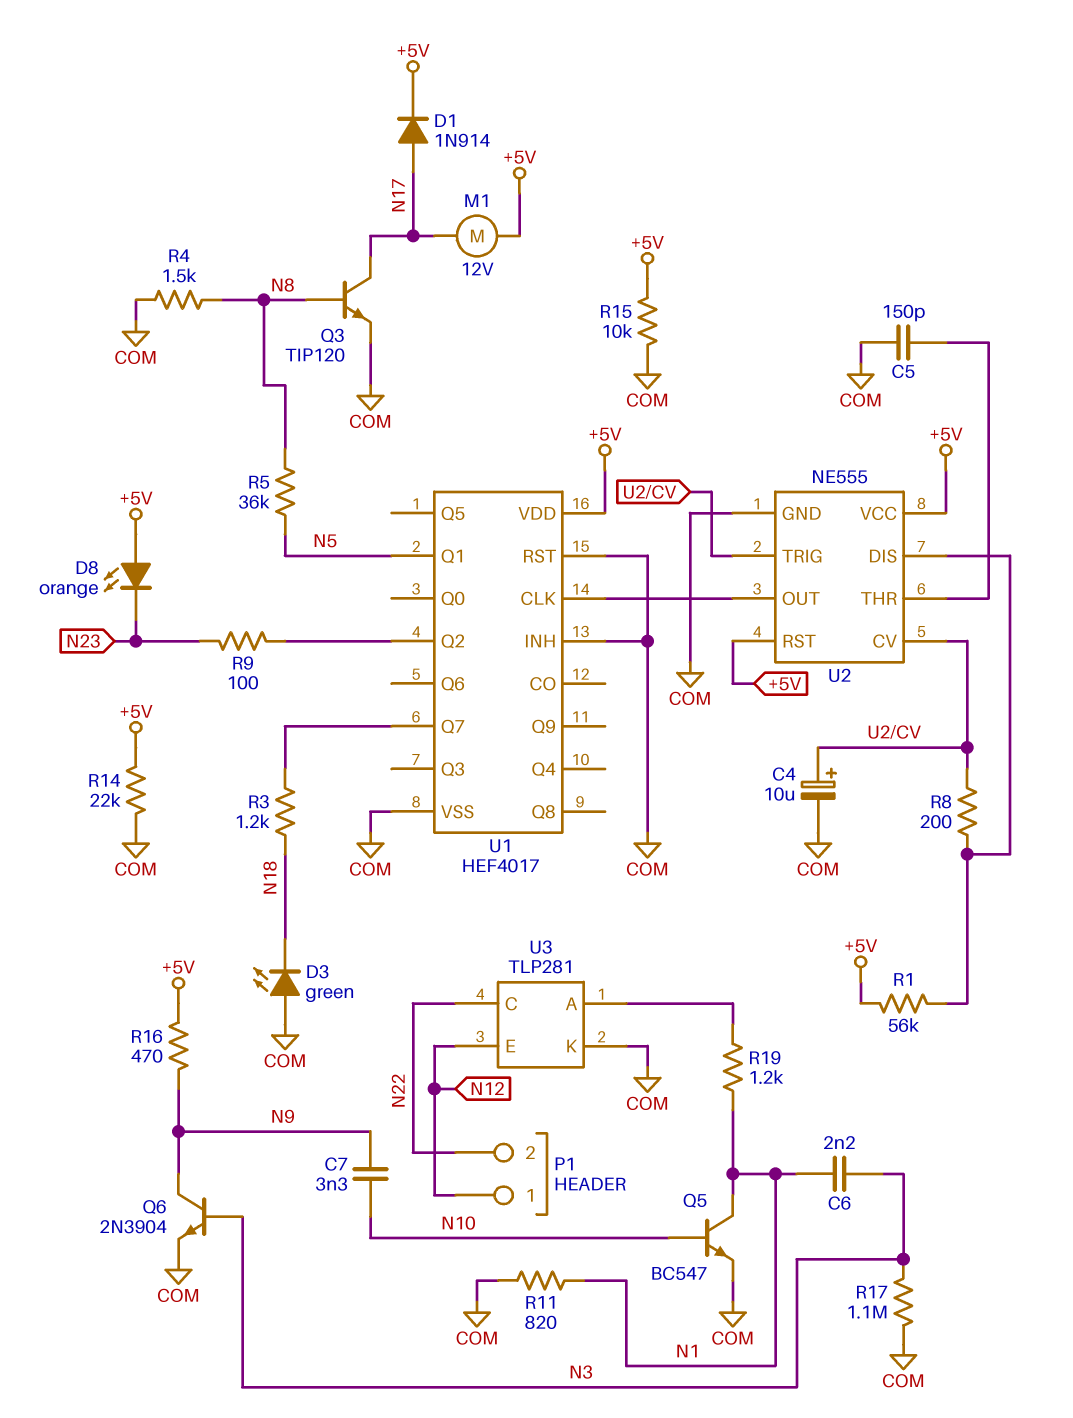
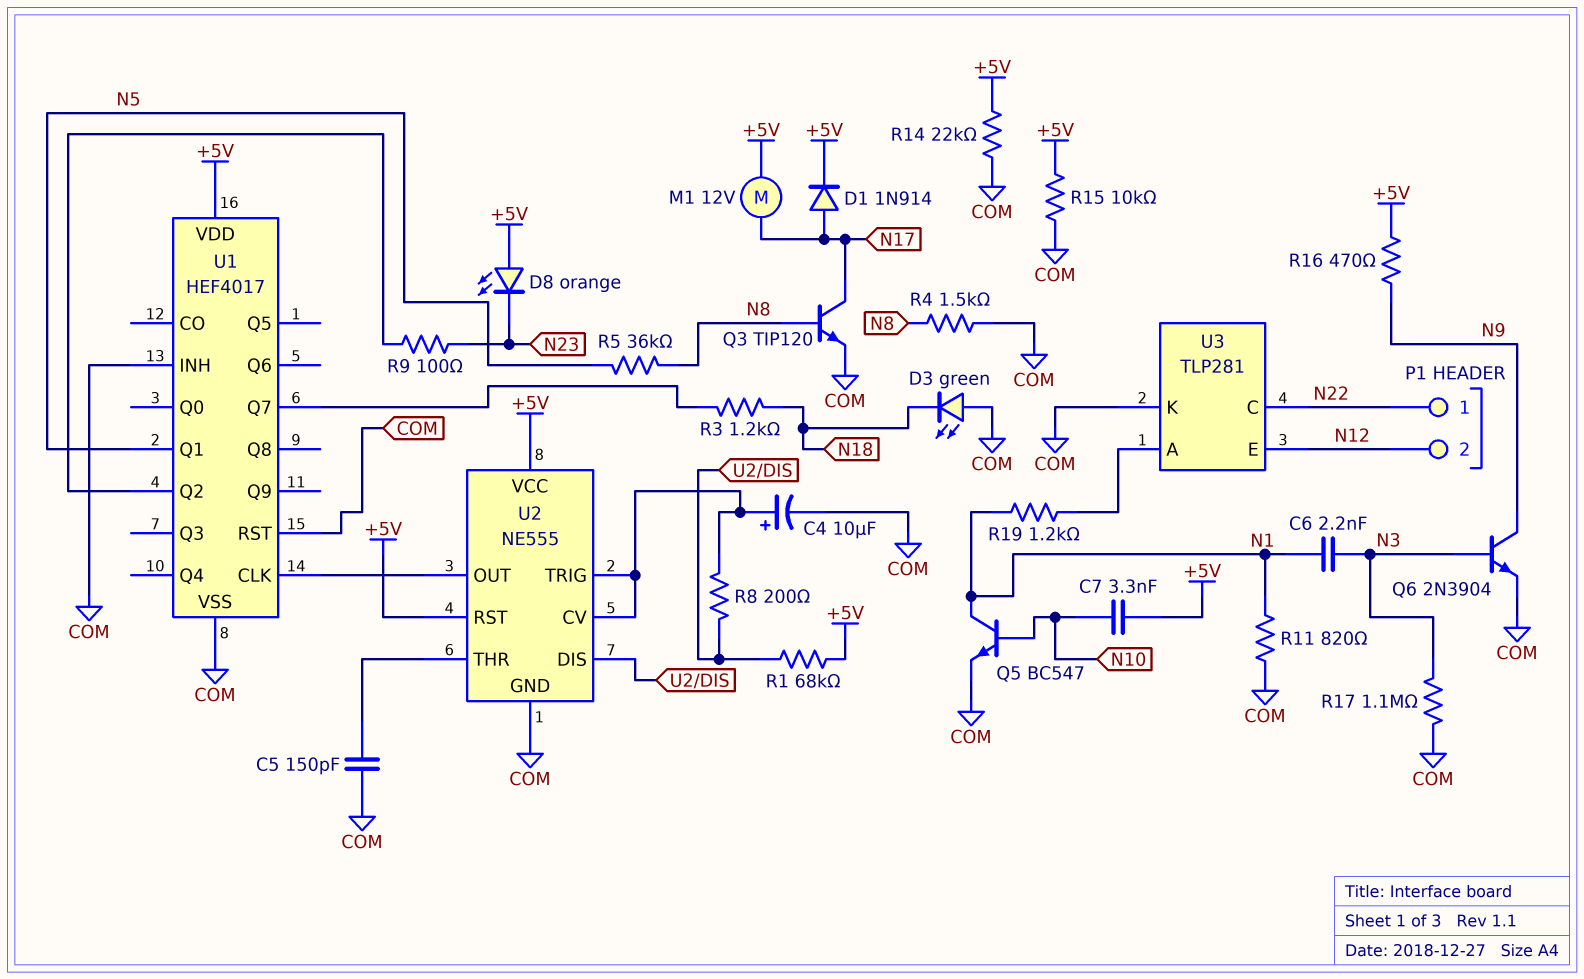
C7: 3.3nF (N9, N10) -> 3.3nF (+5V, N10)
P1 pin 1: N12 -> N22
P1 pin 2: N22 -> N12
R1: 56k (+5V, U2/DIS) -> 68k (+5V, U2/DIS)

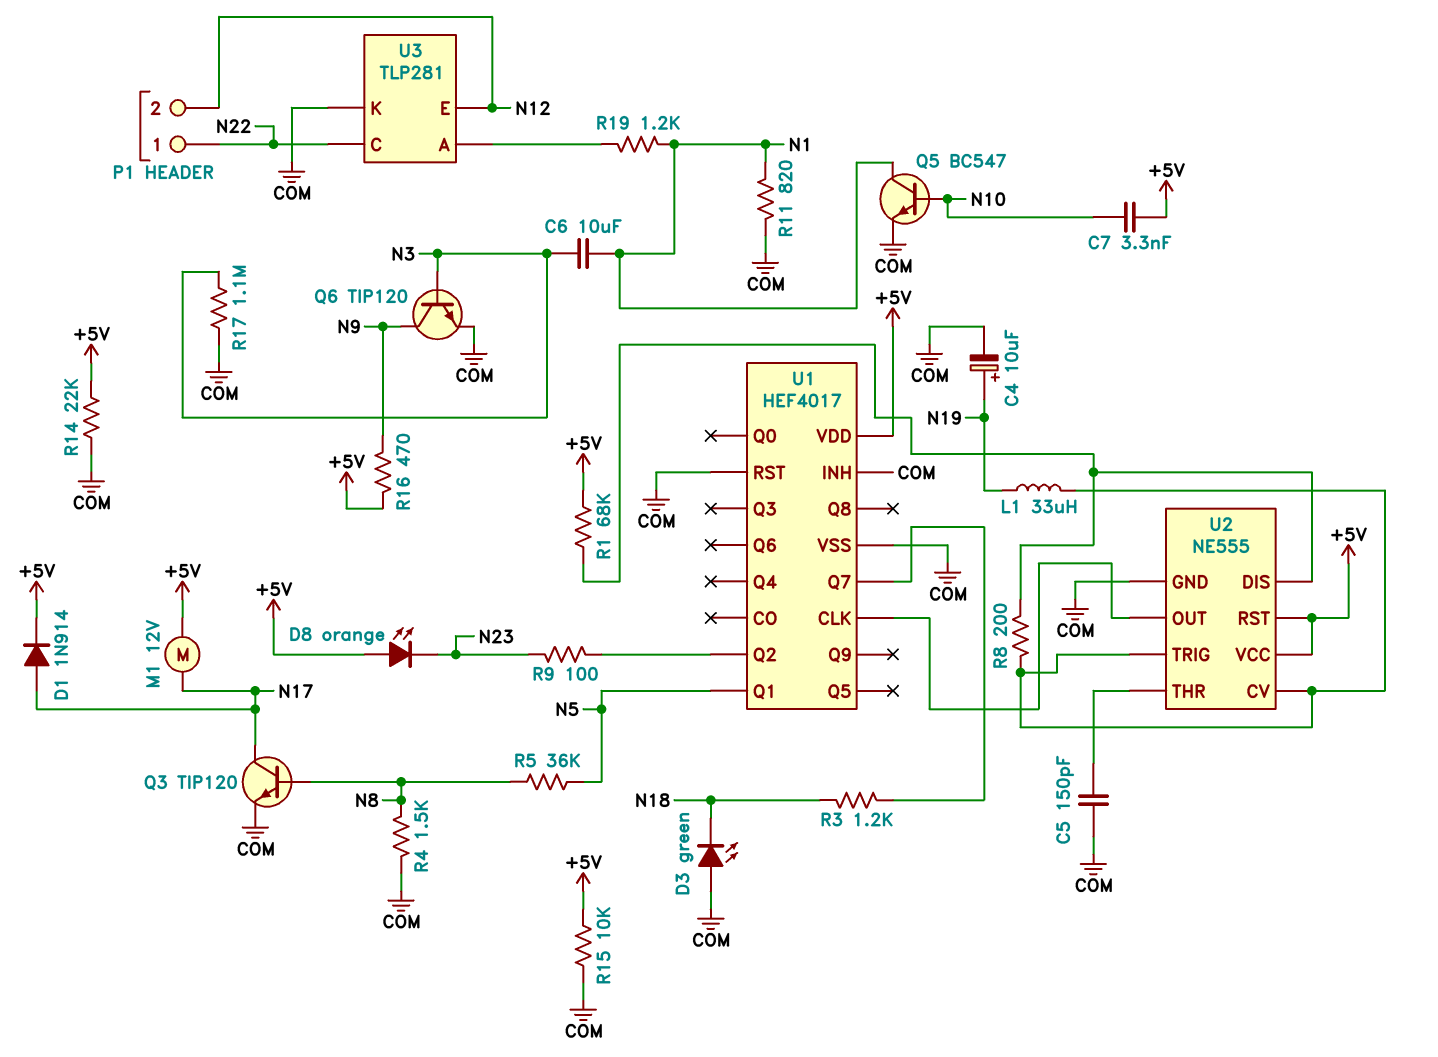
C4: 10uF (plus U2/CV, minus COM) -> 10uF (plus N19, minus COM)
C6: 2.2nF (N1, N3) -> 10uF (N1, N3)
L1: none -> 33uH (N19, U2/CV)
Q6: NPN 2N3904 (B N3, C N9, E COM) -> NPN TIP120 (B N3, C N9, E COM)

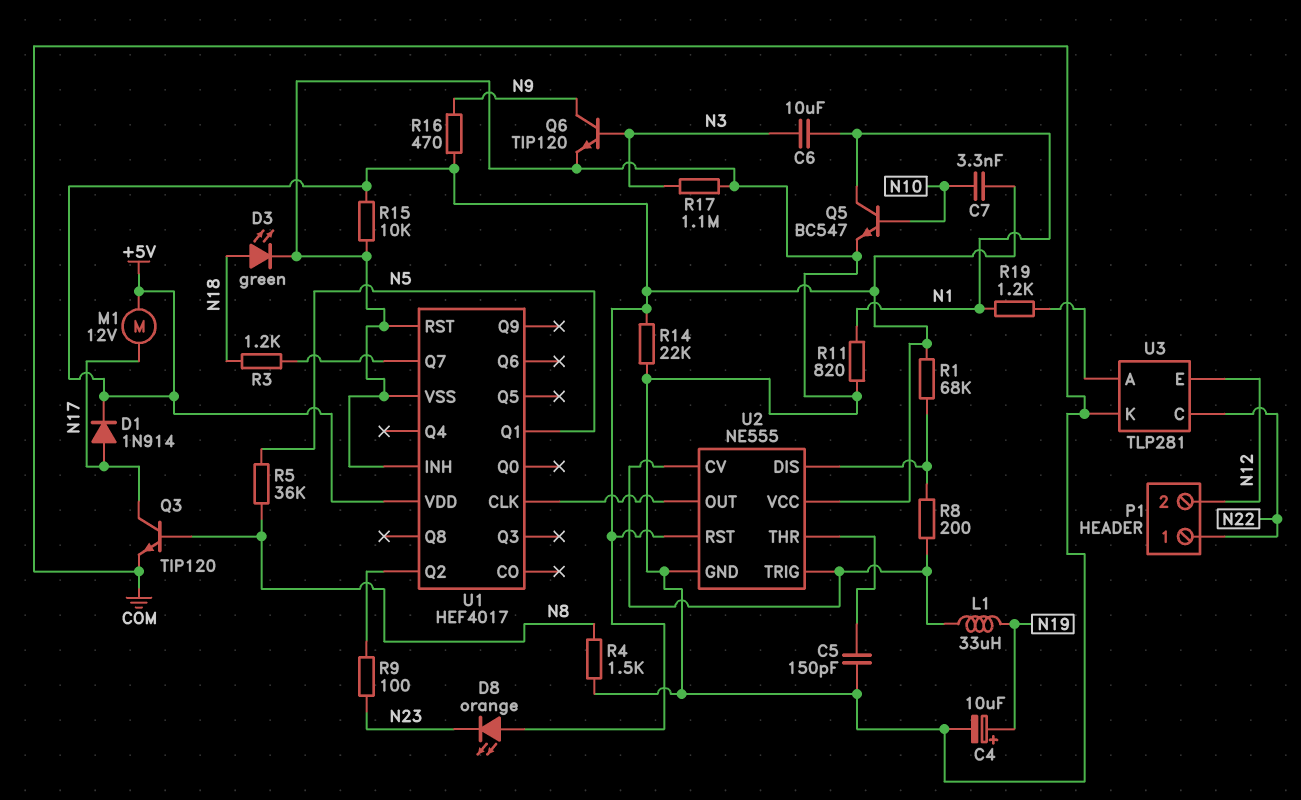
D3: LED green (A COM, K N18) -> LED green (A N18, K COM)

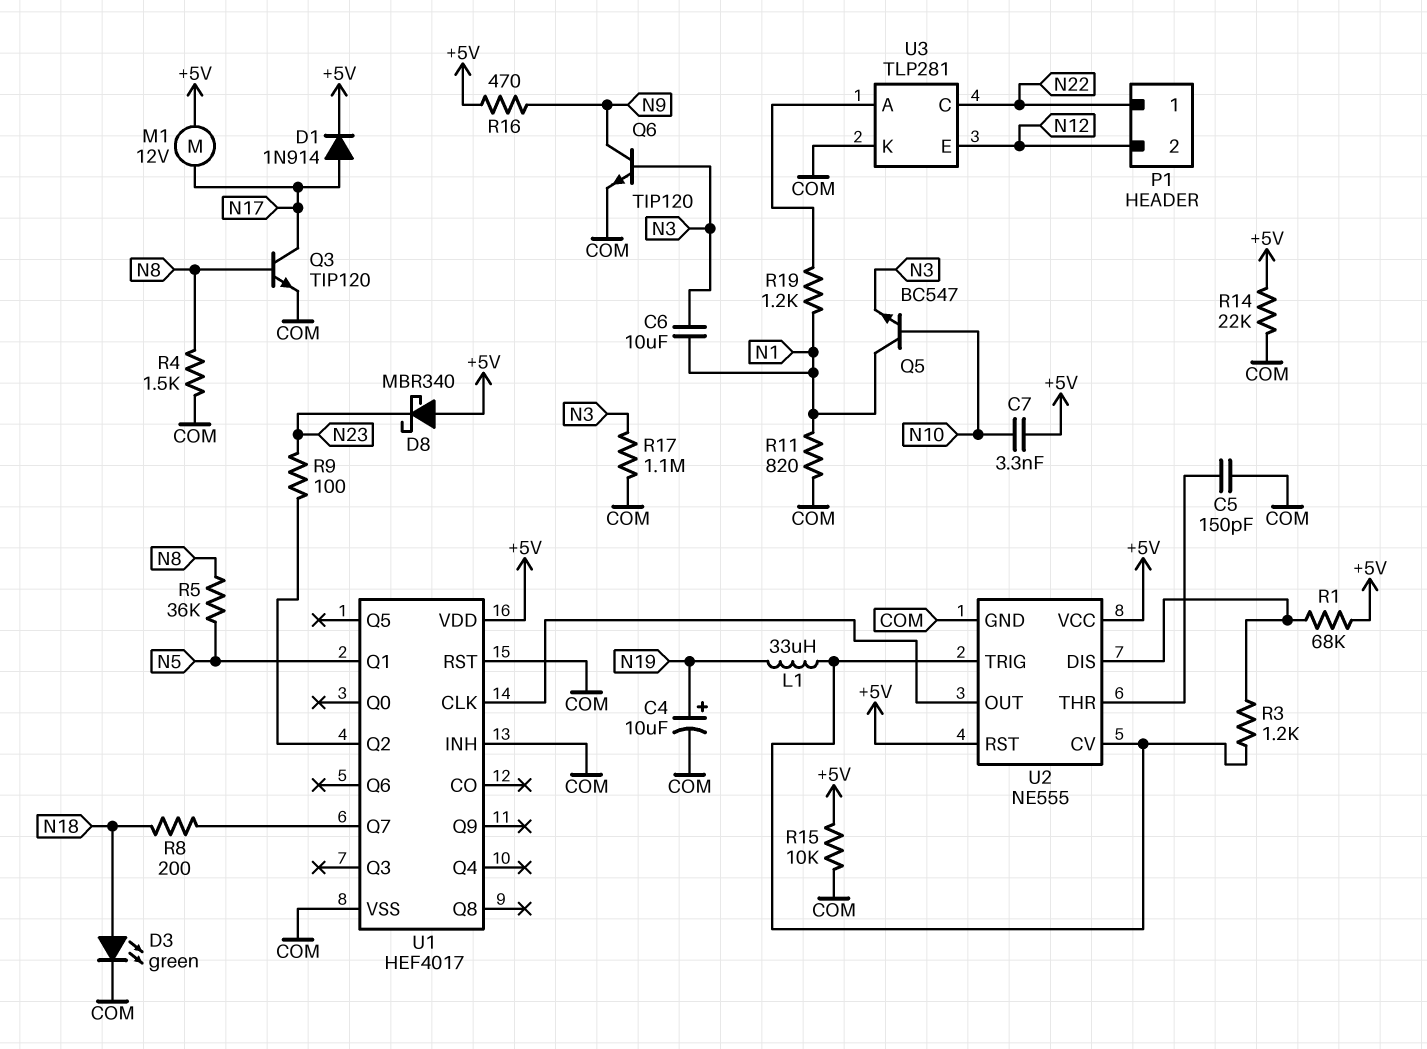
D8: LED orange (A +5V, K N23) -> schottky MBR340 (A +5V, K N23)
Q5: NPN BC547 (B N10, C N1, E COM) -> NPN BC547 (B N10, C N1, E N3)
R3: 1.2k (N18, U1/Q7) -> 1.2k (U2/CV, U2/DIS)
R8: 200 (U2/CV, U2/DIS) -> 200 (N18, U1/Q7)

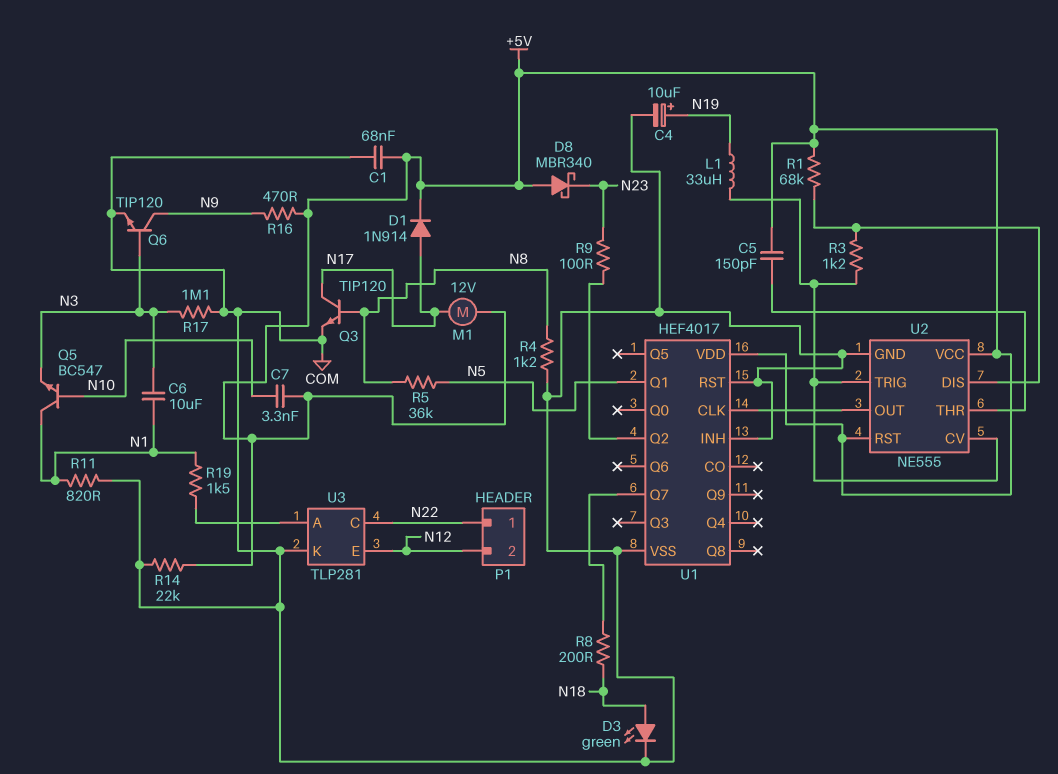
C1: none -> 68nF (+5V, COM)
C5: 150pF (COM, U2/THR) -> 150pF (+5V, U2/THR)
R4: 1.5k (COM, N8) -> 1.2k (COM, N8)
R15: 10k (+5V, COM) -> none
R19: 1.2k (N1, U3/A) -> 1.5k (N1, U3/A)

